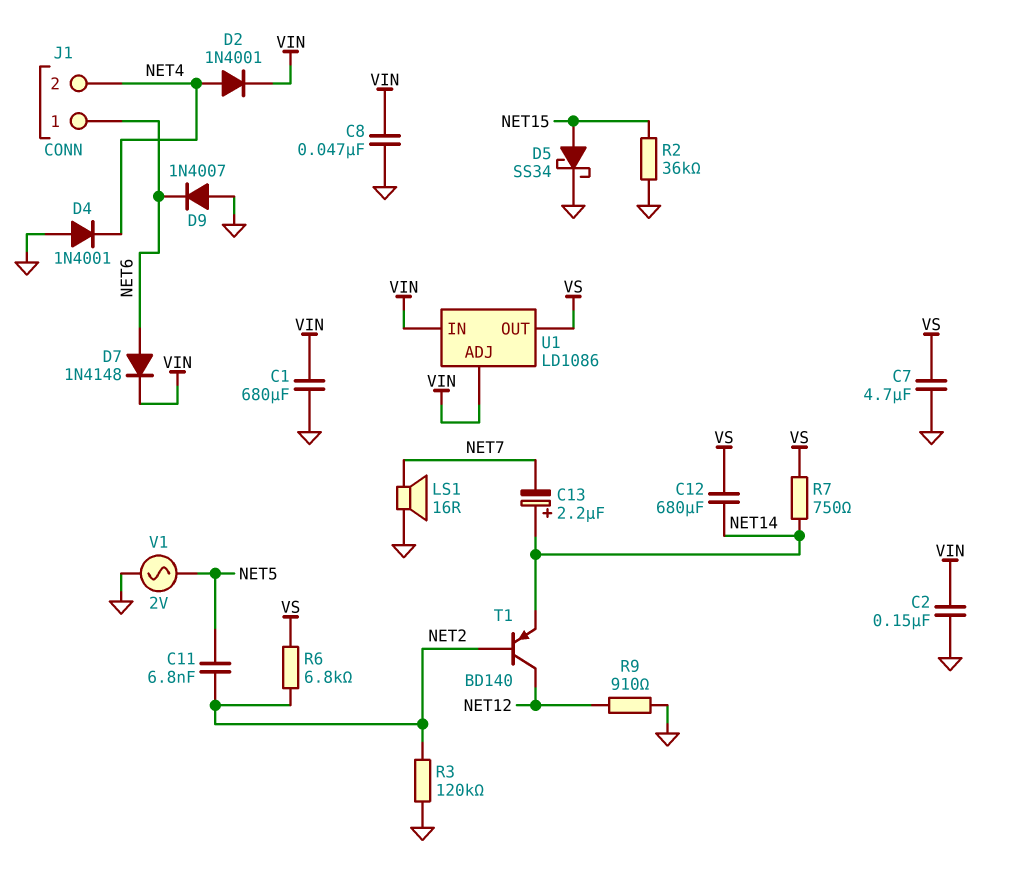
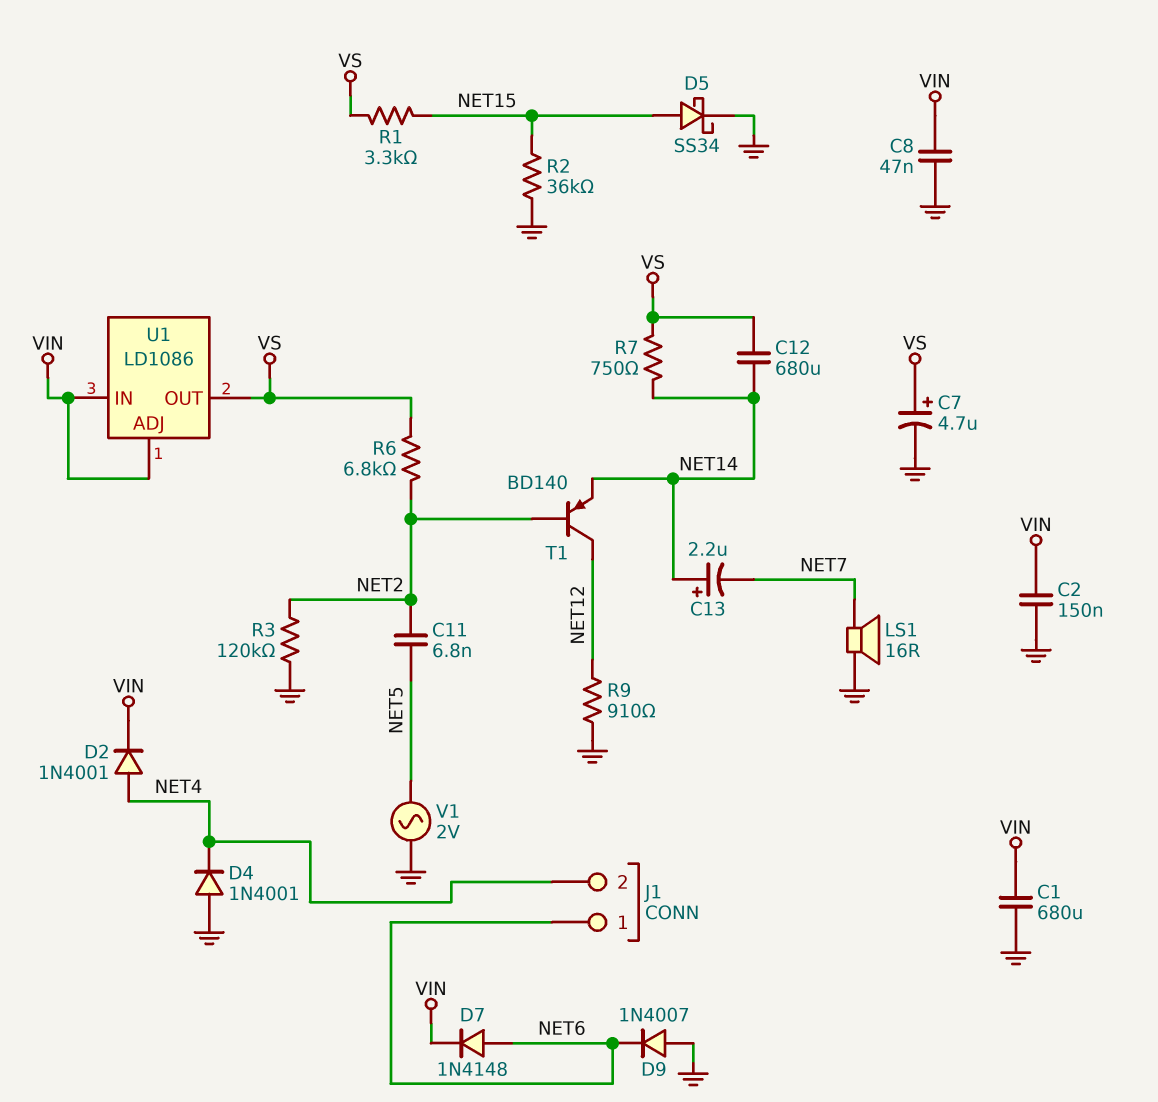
C7: 4.7uF (GND, VS) -> 4.7uF (plus VS, minus GND)
R1: none -> 3.3k (NET15, VS)

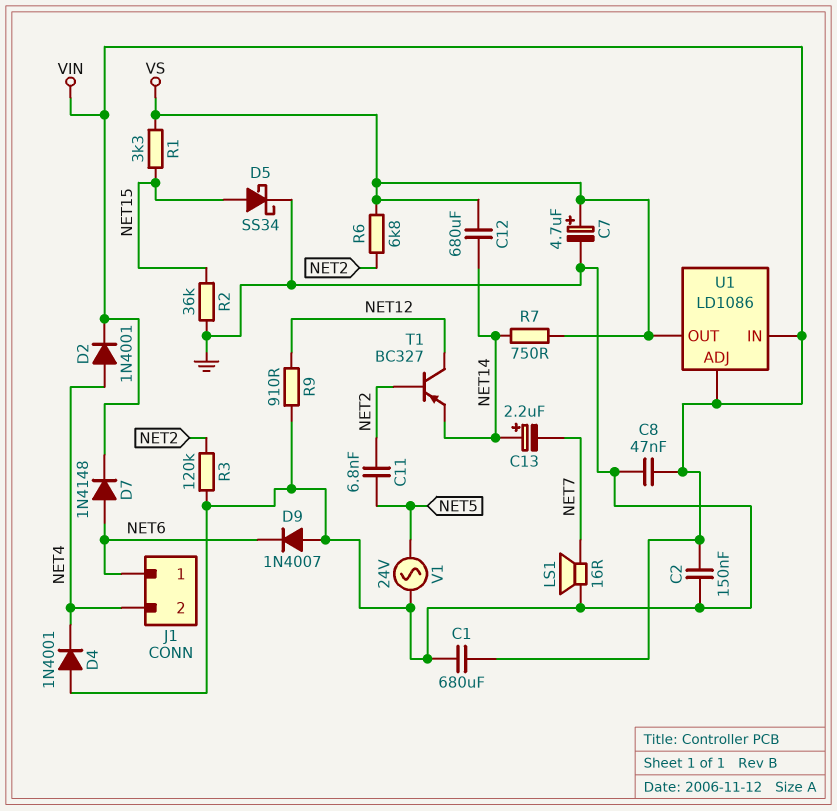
T1: PNP BD140 (B NET2, C NET12, E NET14) -> PNP BC327 (B NET2, C NET12, E NET14)
V1: AC 2V (GND, NET5) -> AC 24V (GND, NET5)

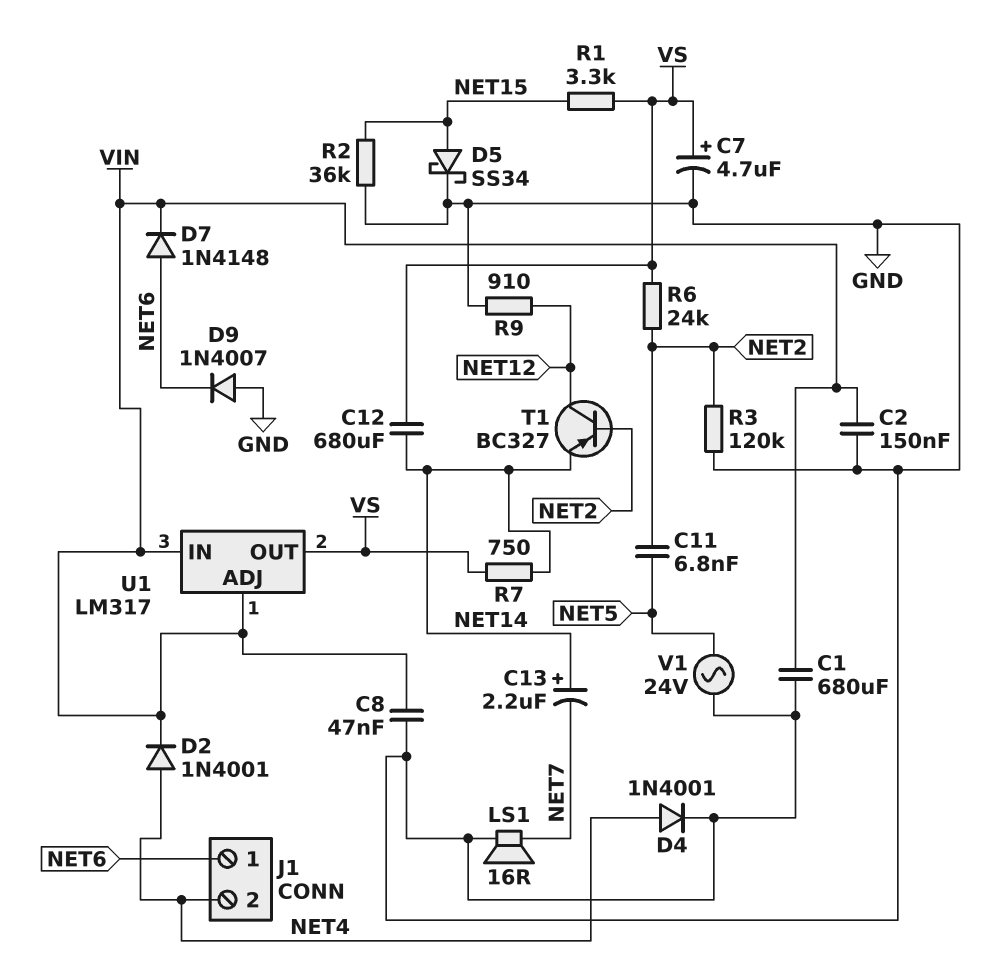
D4: diode 1N4001 (A GND, K NET4) -> diode 1N4001 (A NET4, K GND)
R6: 6.8k (NET2, VS) -> 24k (NET2, VS)
U1: LD1086 -> LM317

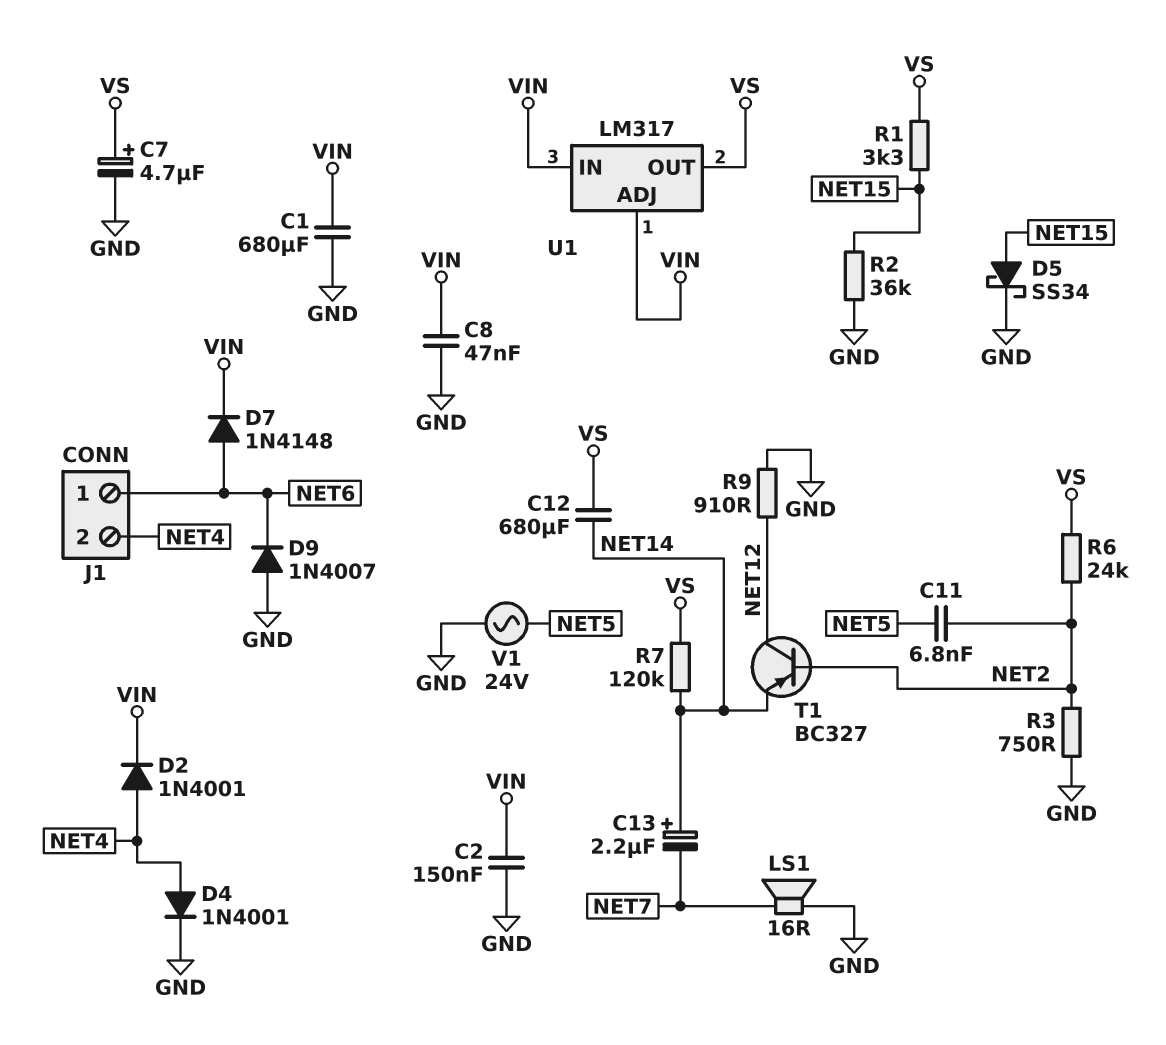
R3: 120k (GND, NET2) -> 750 (GND, NET2)
R7: 750 (NET14, VS) -> 120k (NET14, VS)

